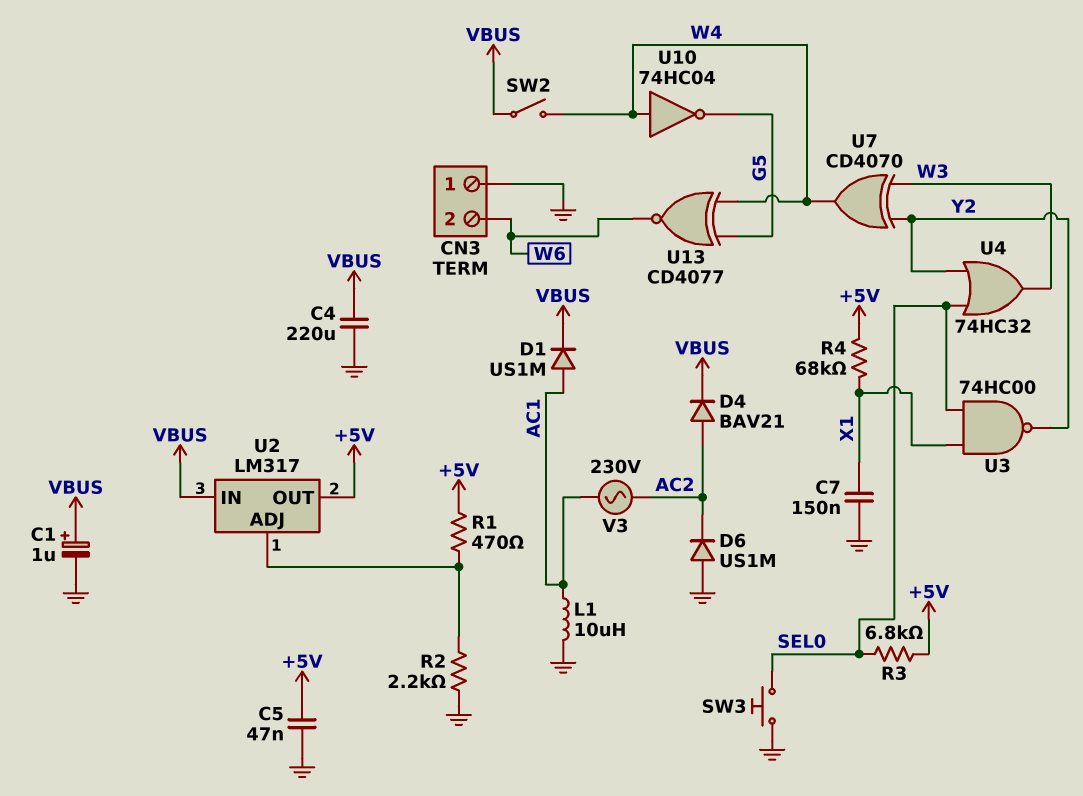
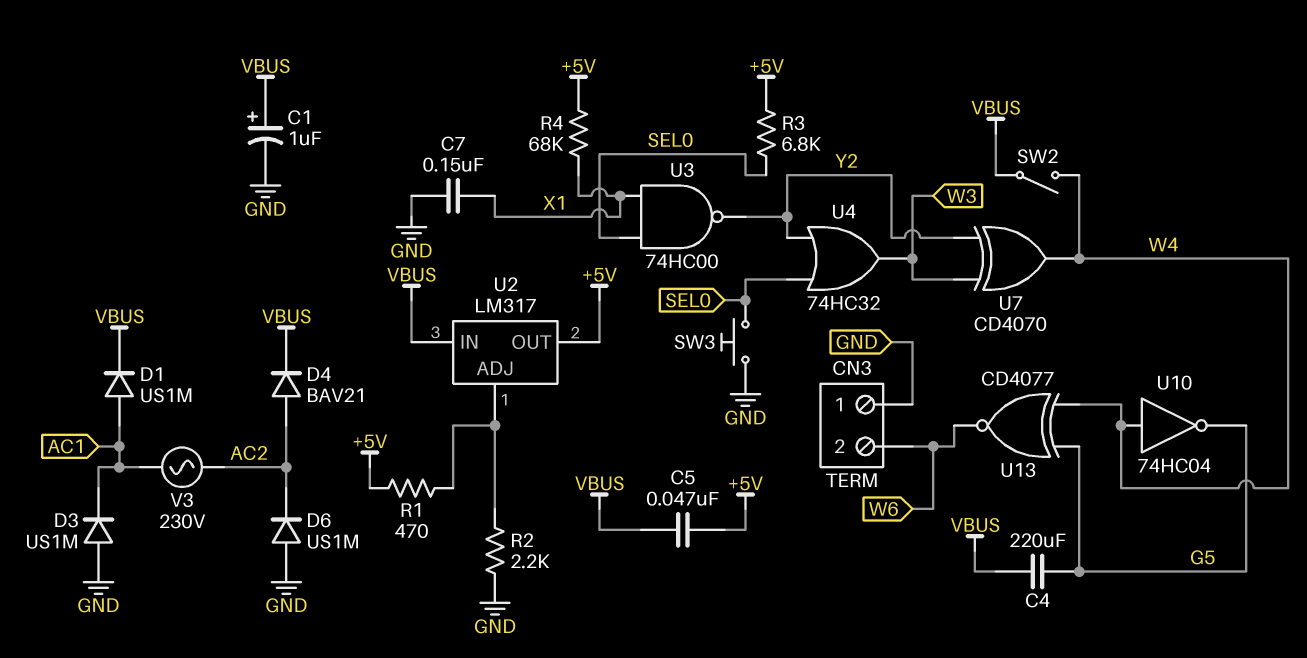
C4: 220uF (GND, VBUS) -> 220uF (G5, VBUS)
C5: 47nF (+5V, GND) -> 47nF (+5V, VBUS)
D3: none -> diode US1M (A GND, K AC1)
L1: 10uH (AC1, GND) -> none

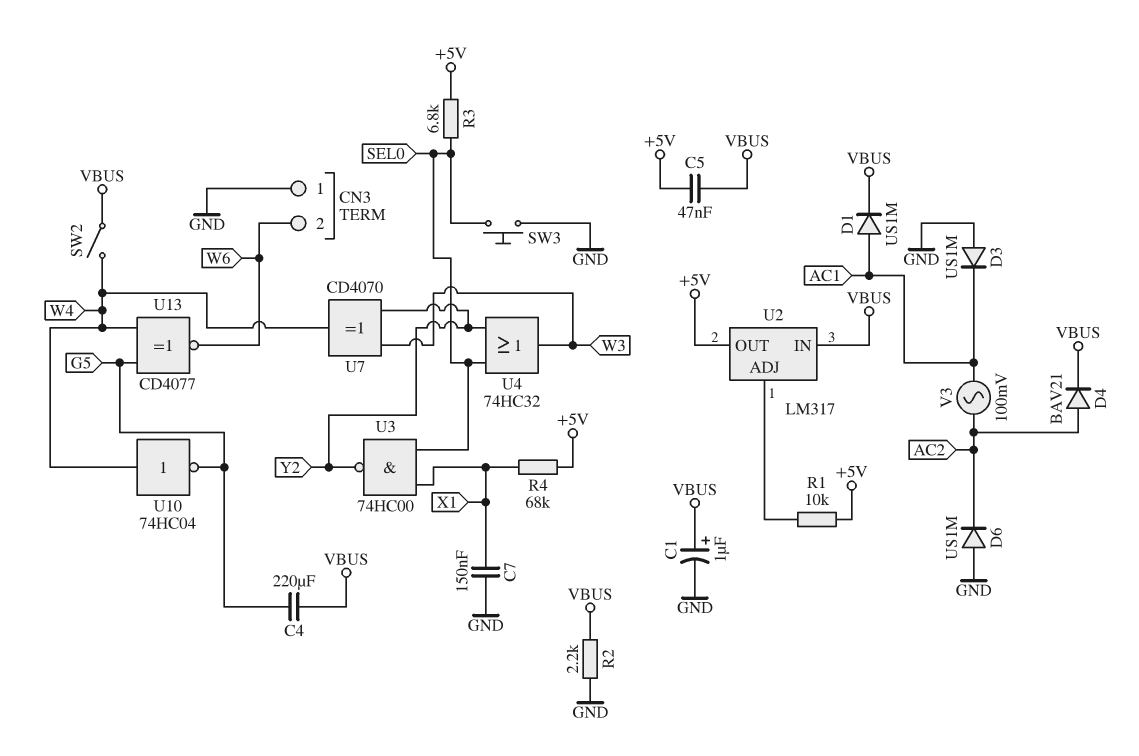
R1: 470 (+5V, U2/ADJ) -> 10k (+5V, U2/ADJ)
R2: 2.2k (GND, U2/ADJ) -> 2.2k (GND, VBUS)
V3: AC 230V (AC1, AC2) -> AC 100mV (AC1, AC2)

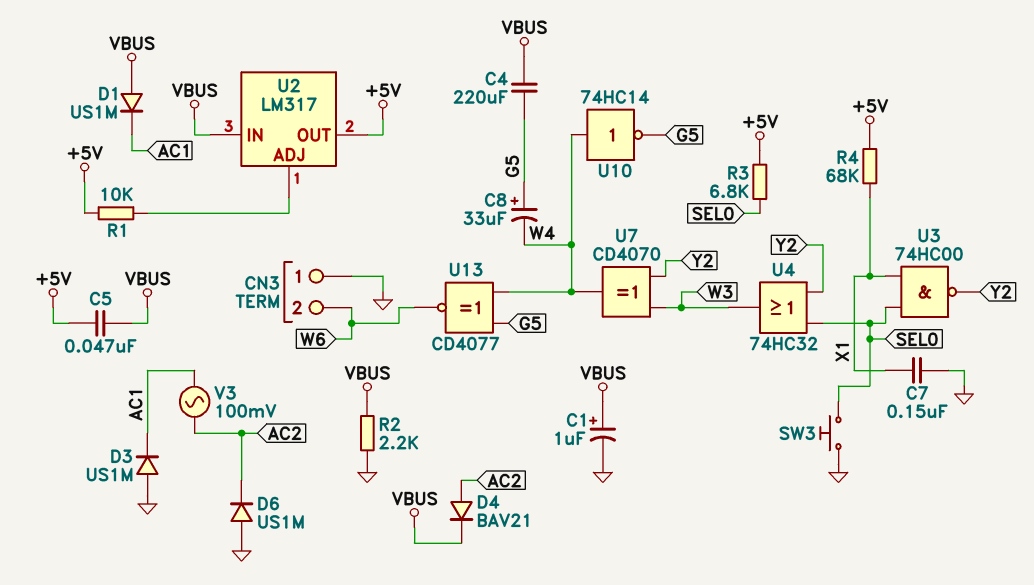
C8: none -> 33uF (plus G5, minus W4)
D1: diode US1M (A AC1, K VBUS) -> diode US1M (A VBUS, K AC1)
SW2: switch (VBUS, W4) -> none
U10: NOT 74HC04 (in W4, out G5) -> NOT 74HC14 (in W4, out G5)

